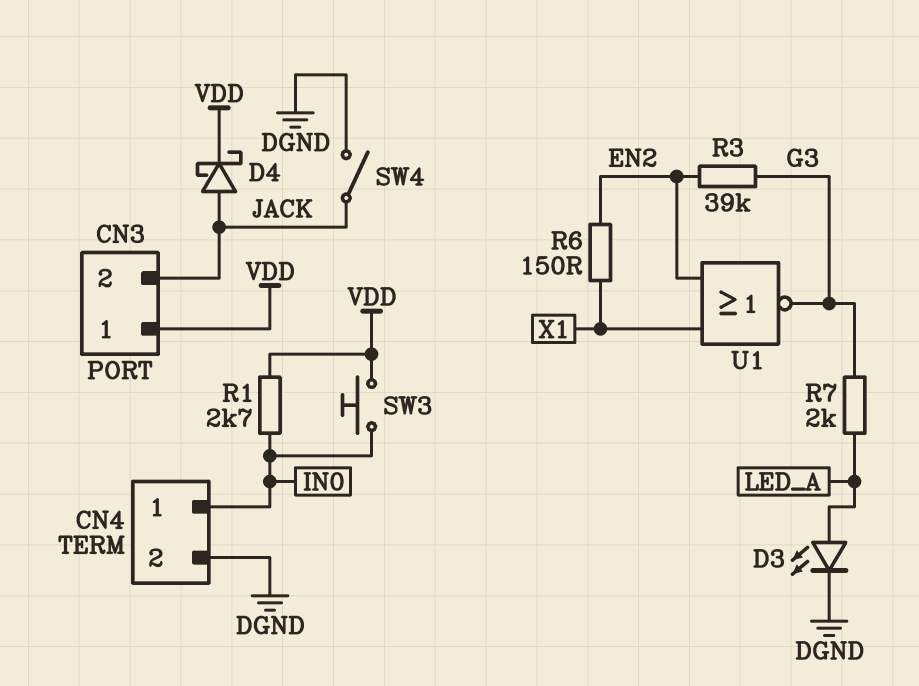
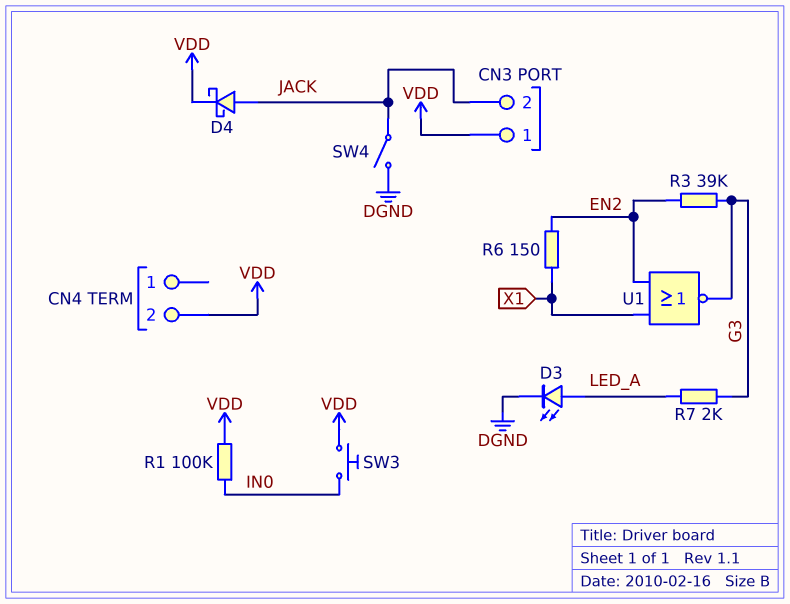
CN4 pin 1: IN0 -> none
CN4 pin 2: DGND -> VDD
R1: 2.7k (IN0, VDD) -> 100k (IN0, VDD)

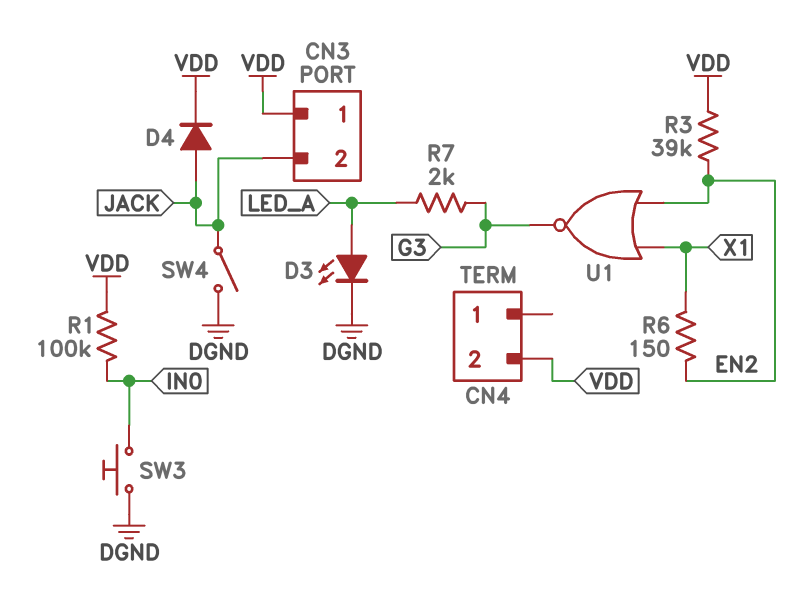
D4: schottky (A JACK, K VDD) -> diode (A JACK, K VDD)
R3: 39k (EN2, G3) -> 39k (EN2, VDD)
SW3: button (IN0, VDD) -> button (DGND, IN0)

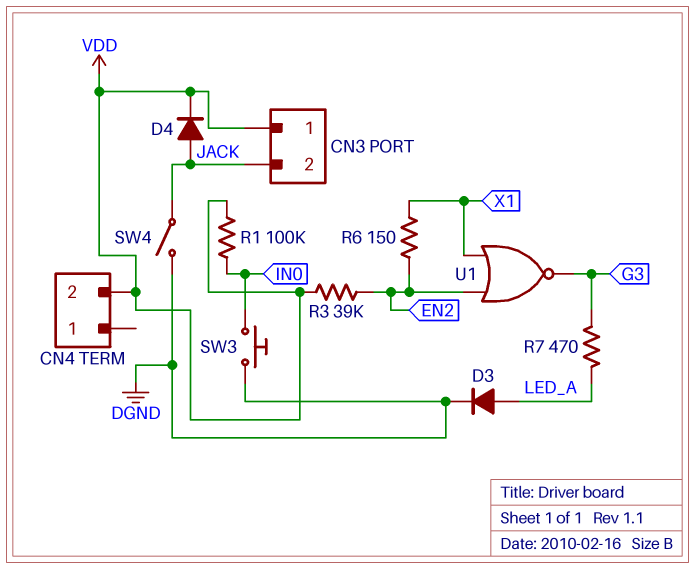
D3: LED (A LED_A, K DGND) -> diode (A LED_A, K DGND)
R7: 2k (G3, LED_A) -> 470 (G3, LED_A)

